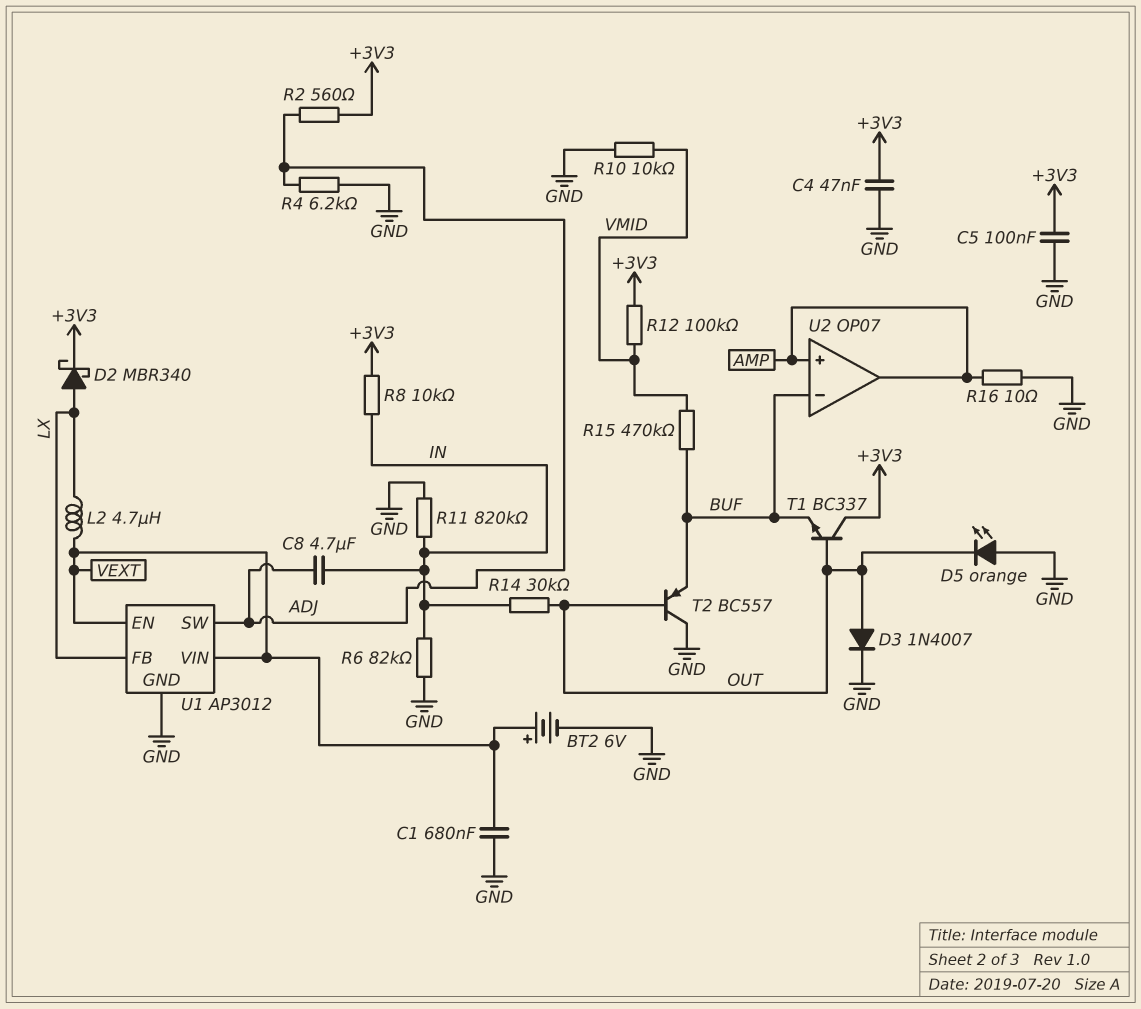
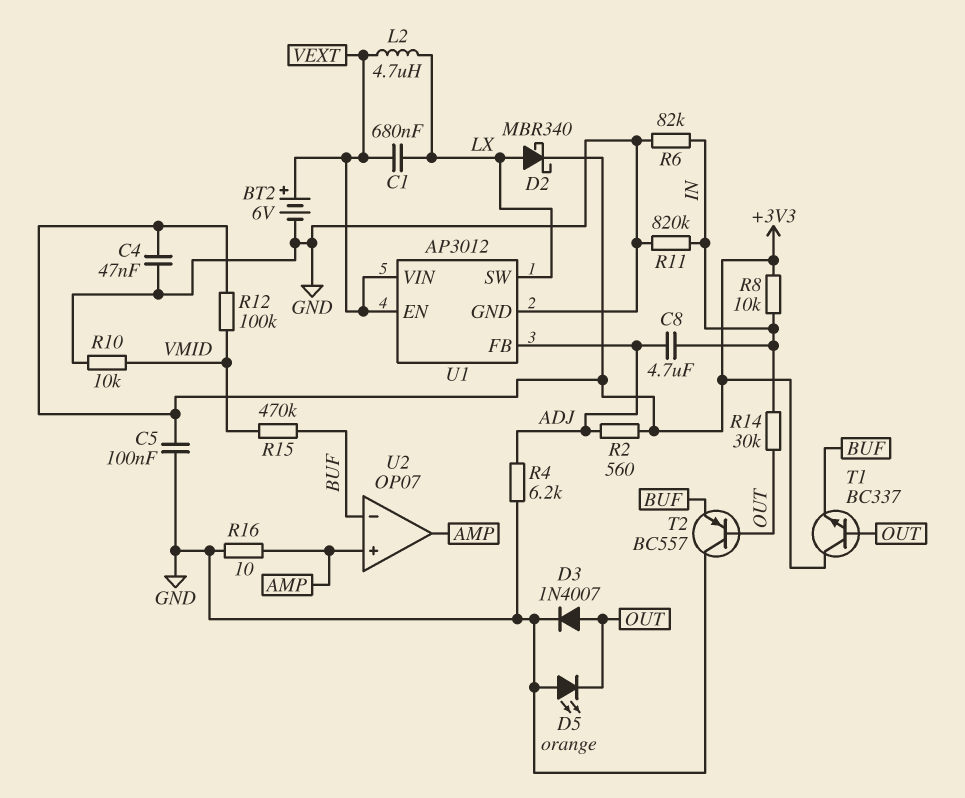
C1: 680nF (GND, VEXT) -> 680nF (LX, VEXT)
U1 pin FB: LX -> ADJ
U1 pin SW: ADJ -> LX

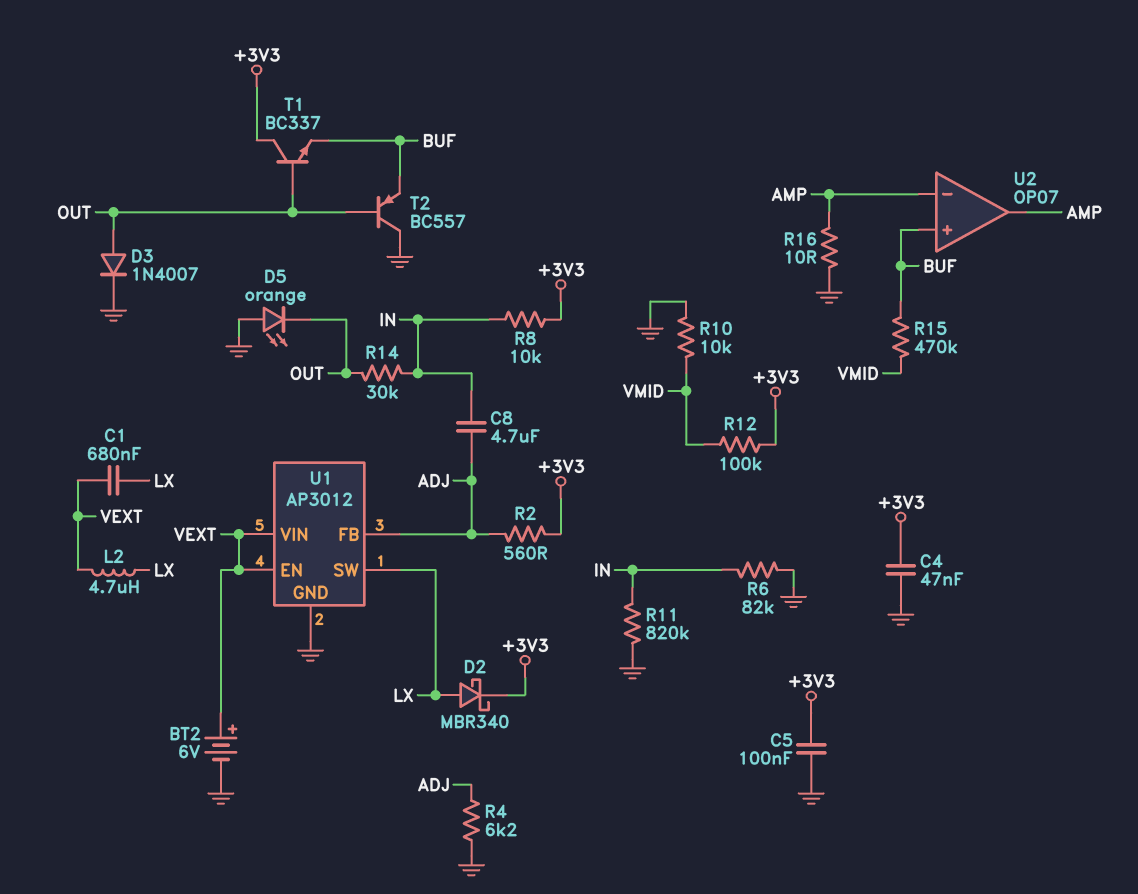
U2 pin in+: AMP -> BUF
U2 pin in-: BUF -> AMP

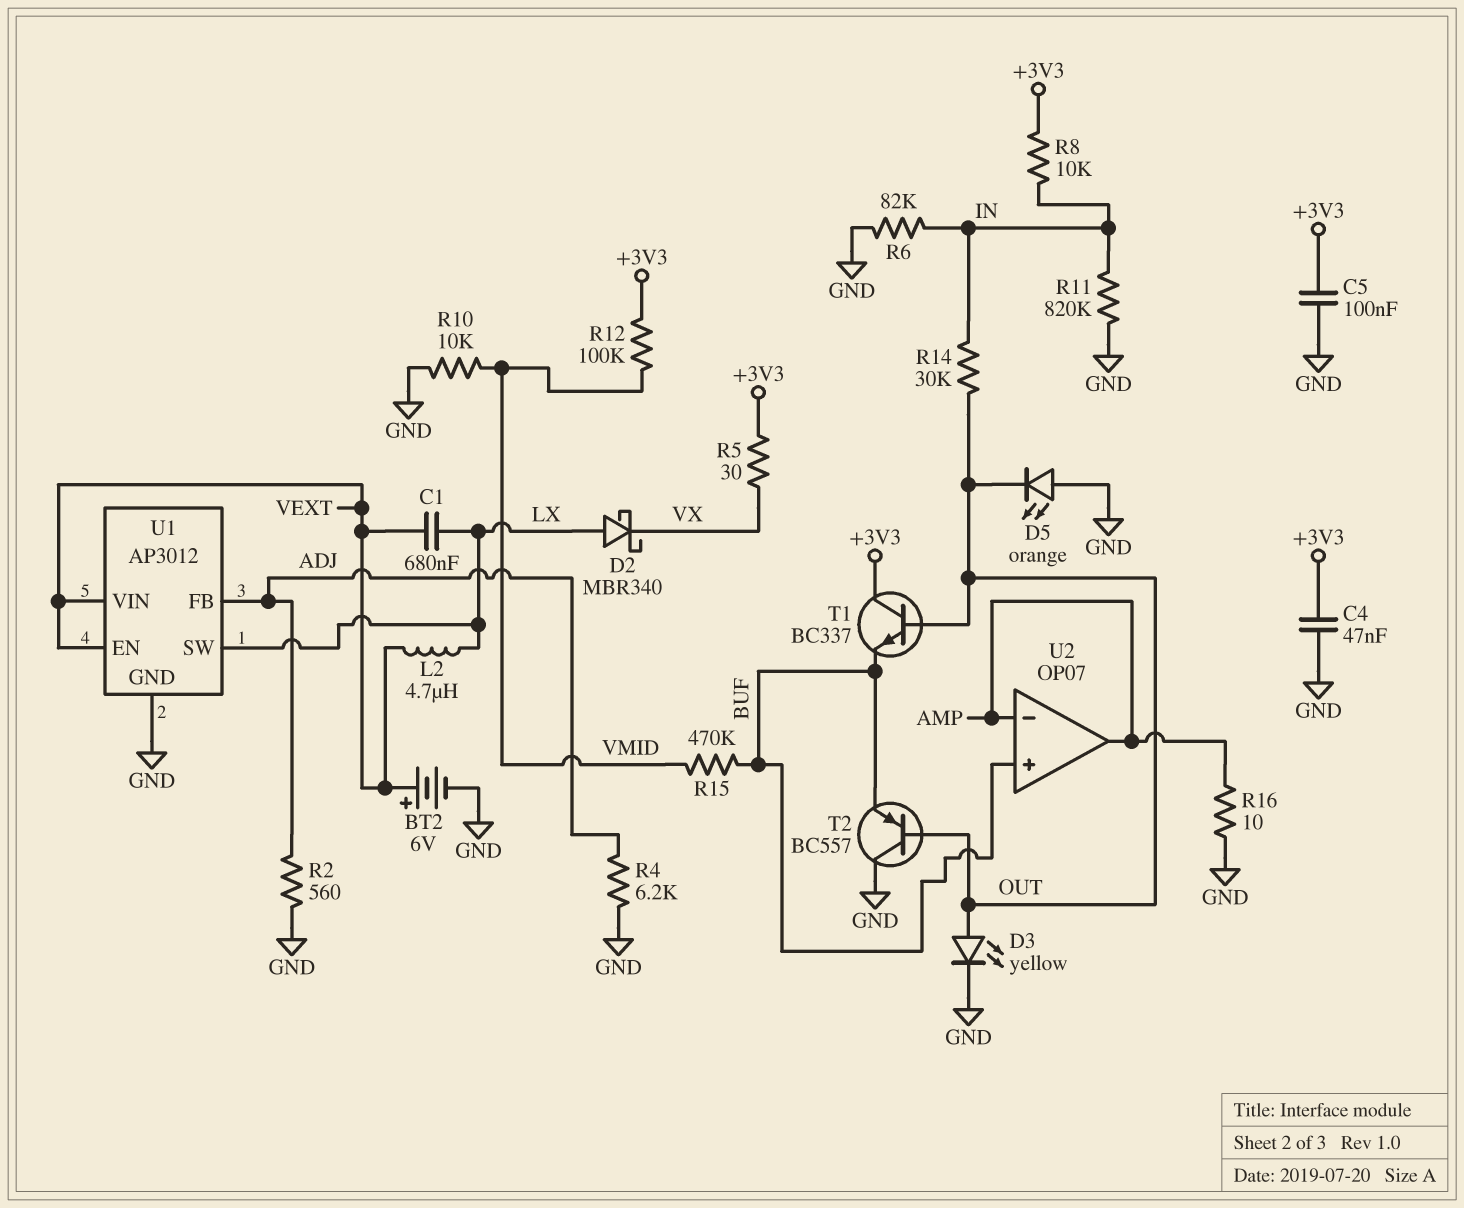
C8: 4.7uF (ADJ, IN) -> none
D2: schottky MBR340 (A LX, K +3V3) -> schottky MBR340 (A LX, K VX)
D3: diode 1N4007 (A OUT, K GND) -> LED yellow (A OUT, K GND)
R2: 560 (+3V3, ADJ) -> 560 (ADJ, GND)
R5: none -> 30 (+3V3, VX)

